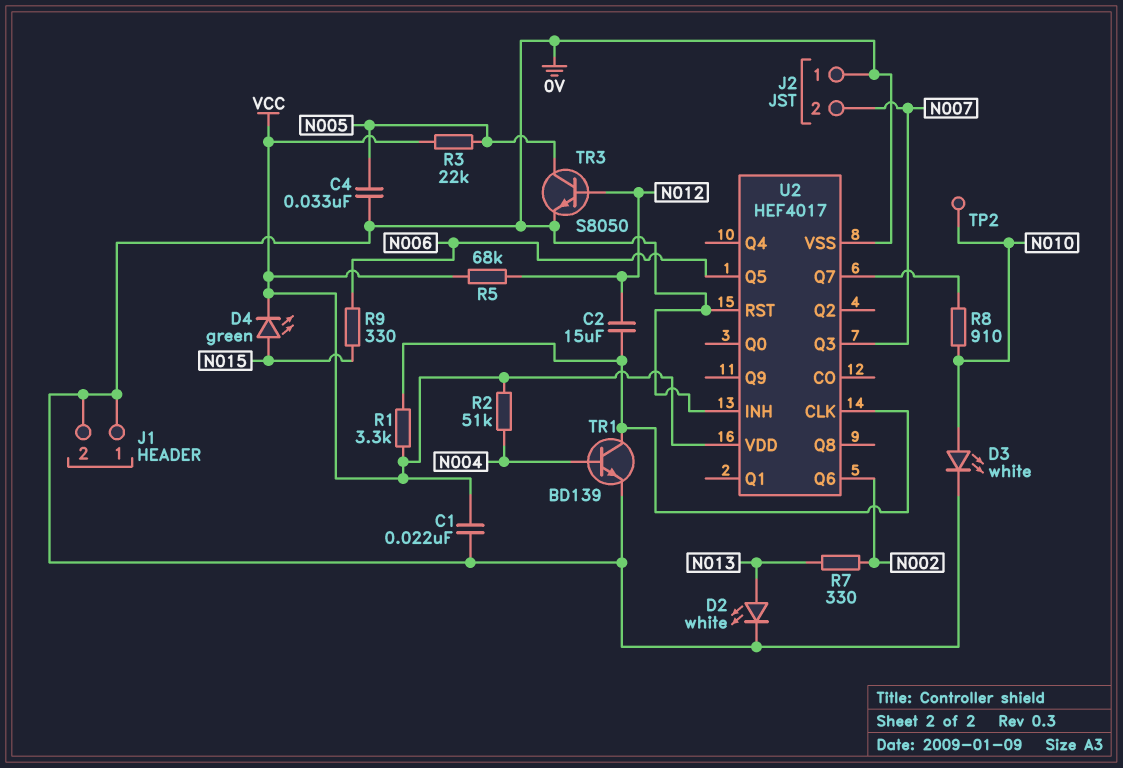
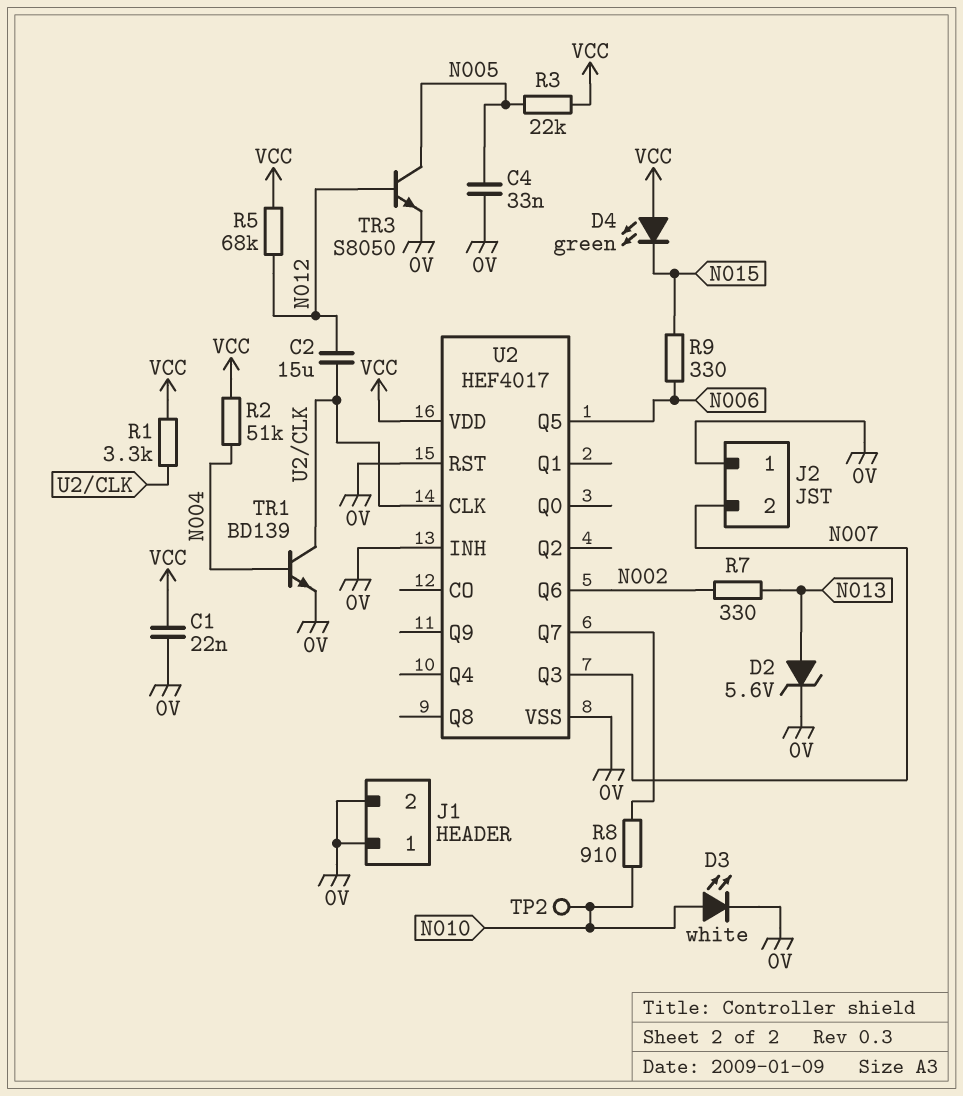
D2: LED white (A N013, K 0V) -> zener 5.6V (A N013, K 0V)
D4: LED green (A N015, K VCC) -> LED green (A VCC, K N015)

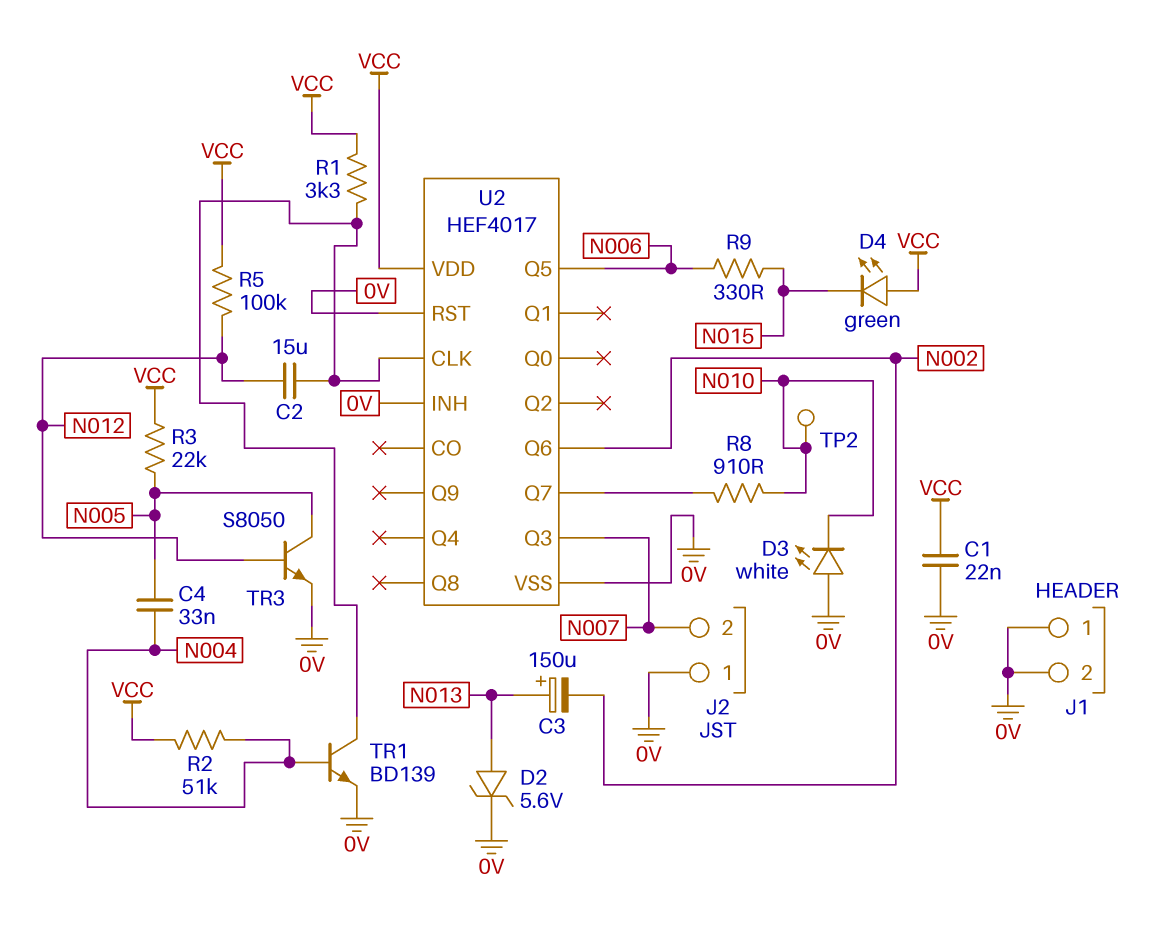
C3: none -> 150uF (plus N013, minus N002)
C4: 33nF (0V, N005) -> 33nF (N004, N005)
D3: LED white (A N010, K 0V) -> LED white (A 0V, K N010)
R5: 68k (N012, VCC) -> 100k (N012, VCC)
R7: 330 (N002, N013) -> none

